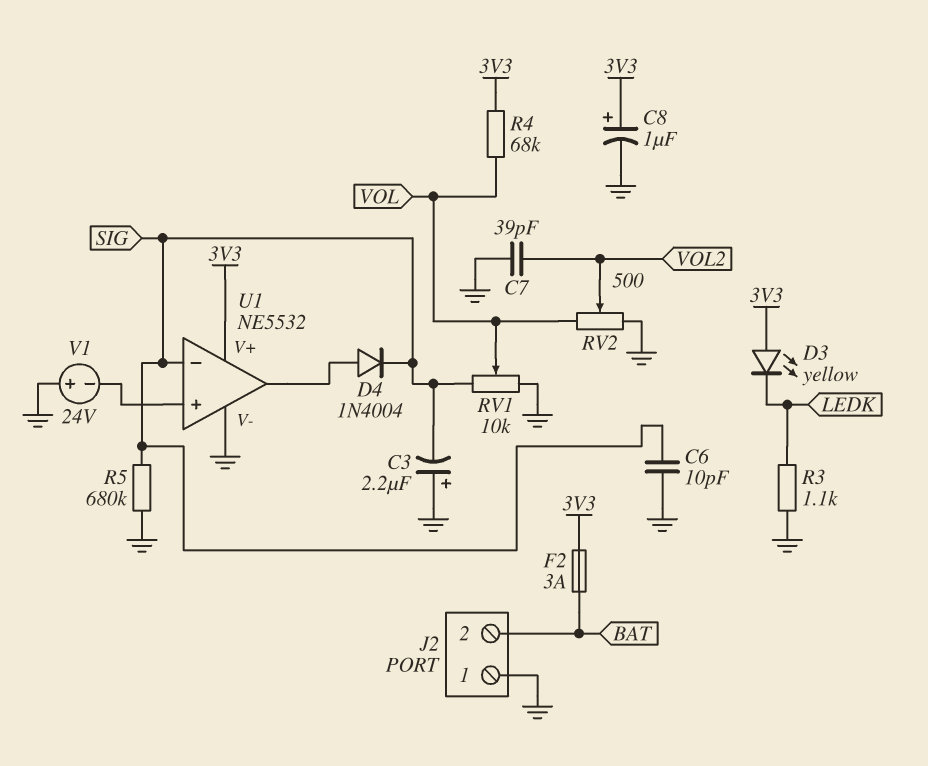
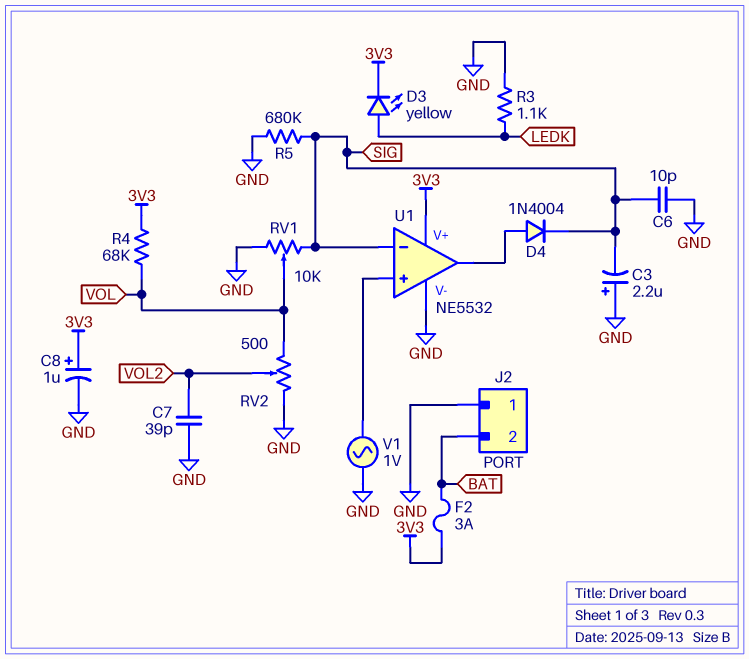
D3: LED yellow (A 3V3, K LEDK) -> LED yellow (A LEDK, K 3V3)
V1: 24V (plus GND, minus U1/in+) -> AC 1V (GND, U1/in+)

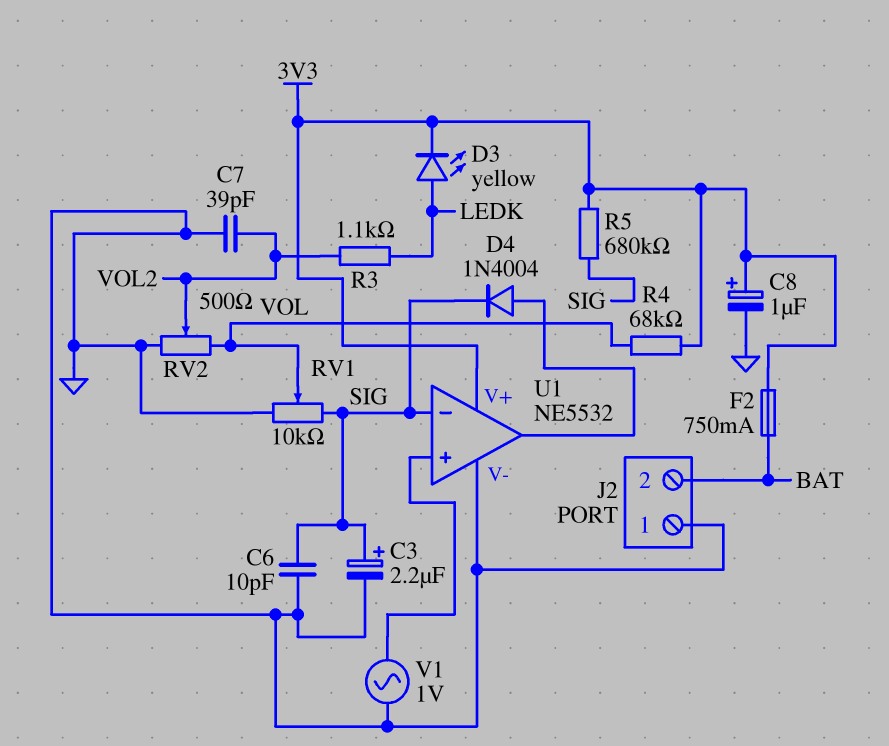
C3: 2.2uF (plus GND, minus SIG) -> 2.2uF (plus SIG, minus GND)
F2: 3A (3V3, BAT) -> 750mA (3V3, BAT)
R3: 1.1k (GND, LEDK) -> 1.1k (LEDK, VOL2)
R5: 680k (GND, SIG) -> 680k (3V3, SIG)

